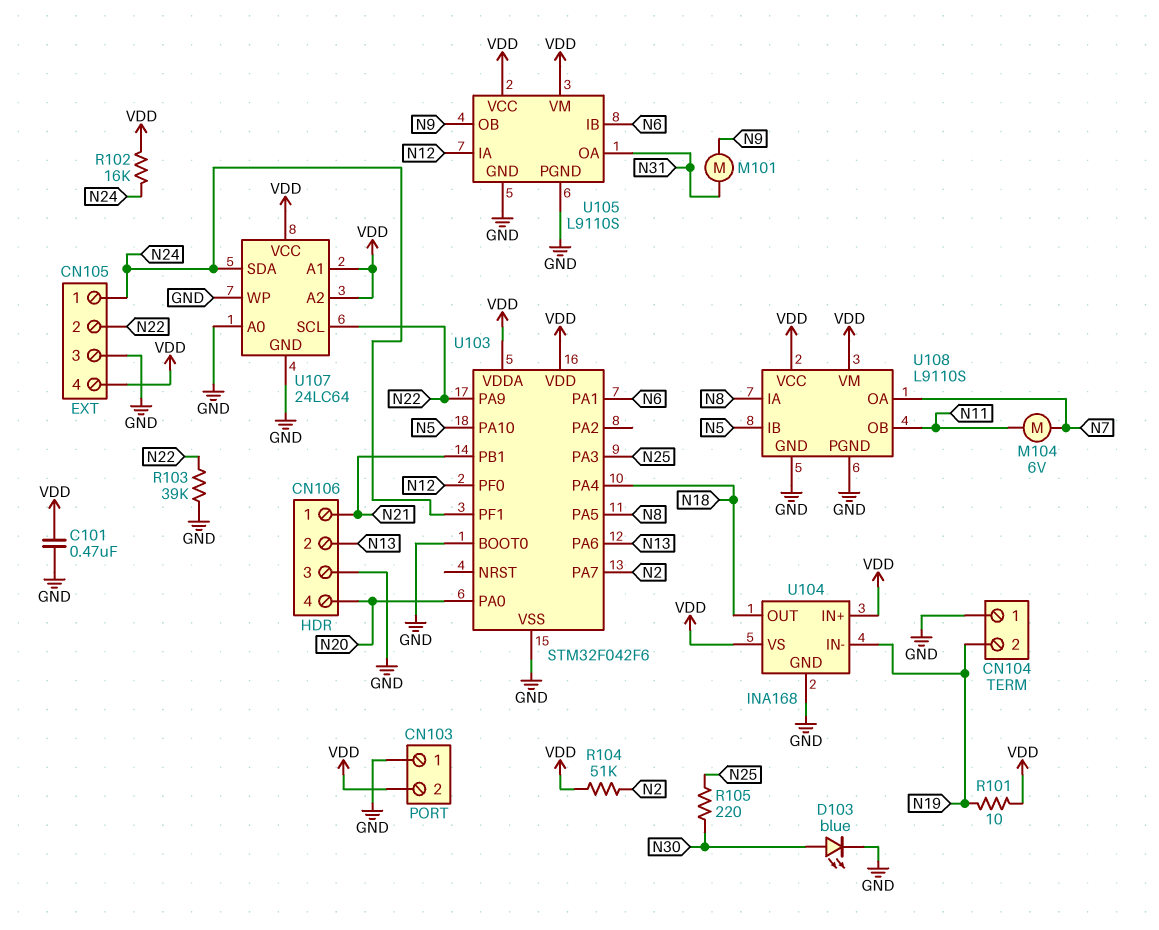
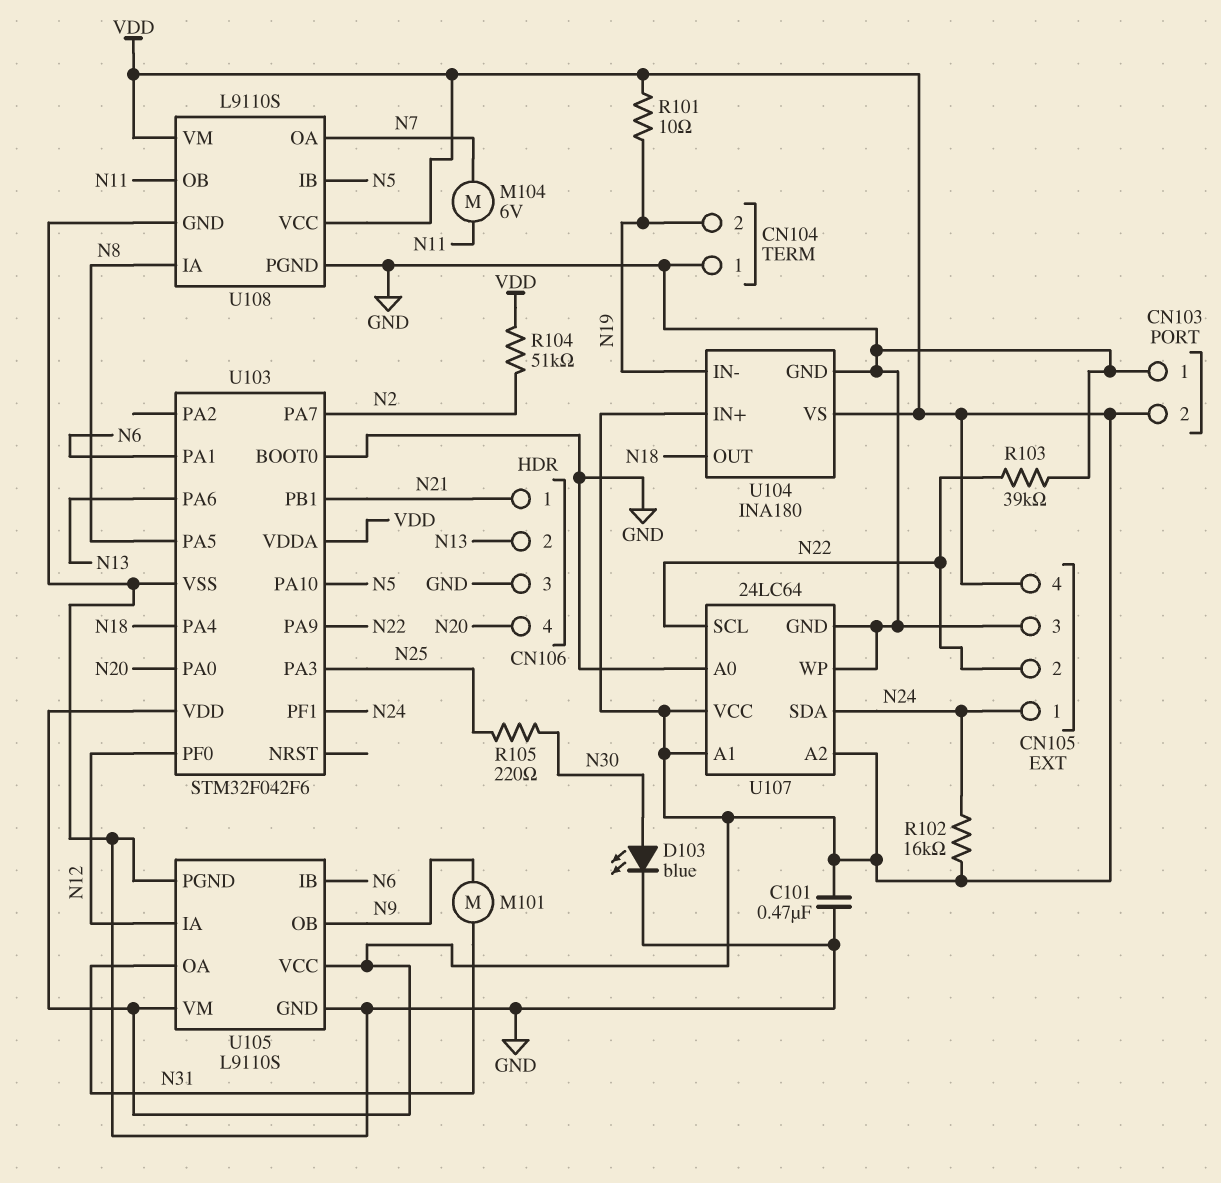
U104: INA168 -> INA180

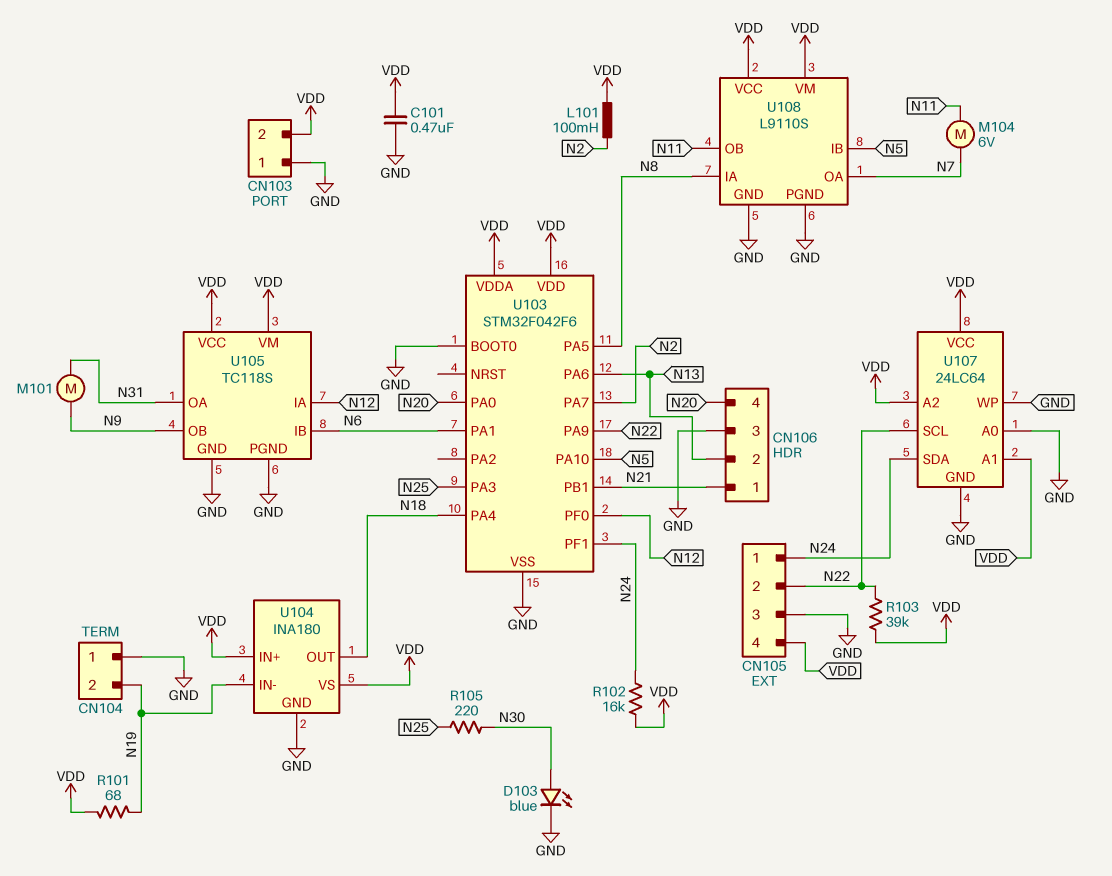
L101: none -> 100mH (N2, VDD)
R101: 10 (N19, VDD) -> 68 (N19, VDD)
R103: 39k (GND, N22) -> 39k (N22, VDD)
R104: 51k (N2, VDD) -> none
U105: L9110S -> TC118S

